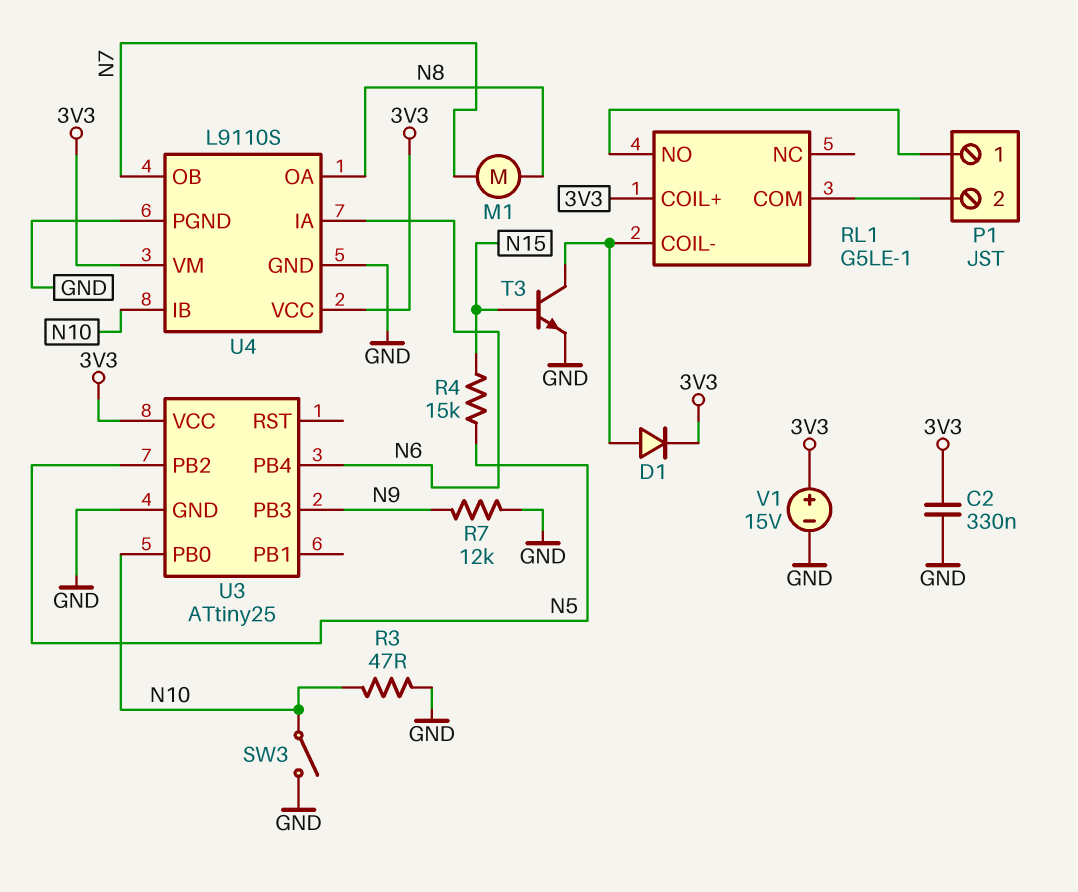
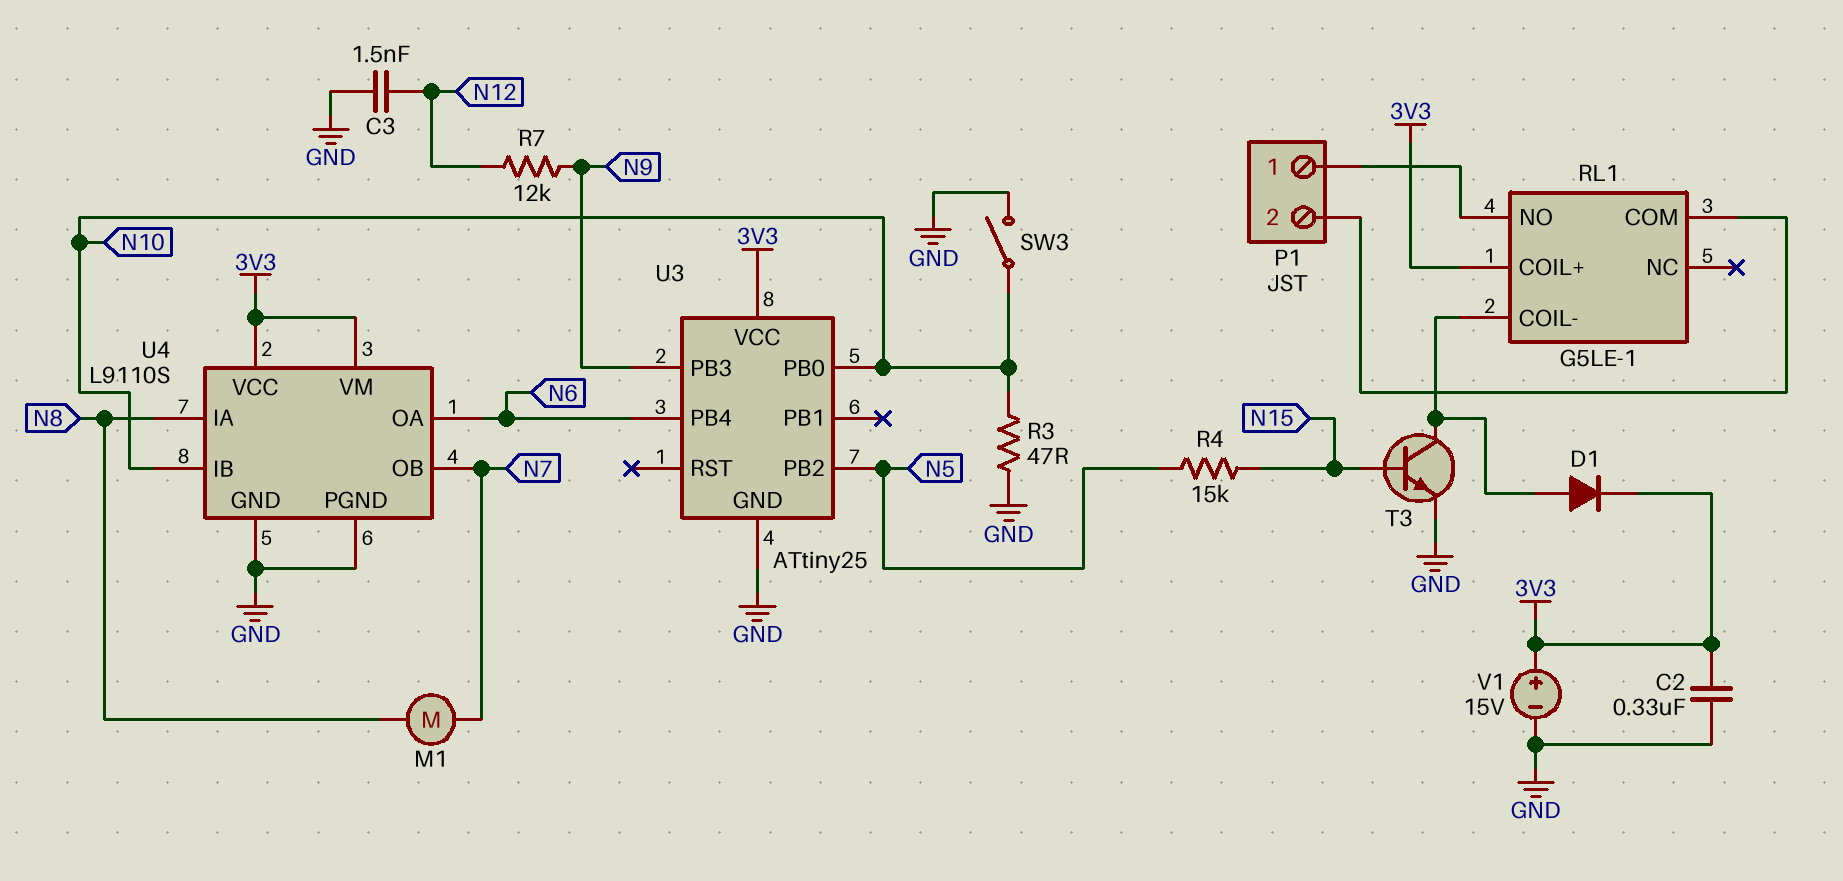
C3: none -> 1.5nF (GND, N12)
R7: 12k (GND, N9) -> 12k (N9, N12)
U4 pin IA: N6 -> N8
U4 pin OA: N8 -> N6

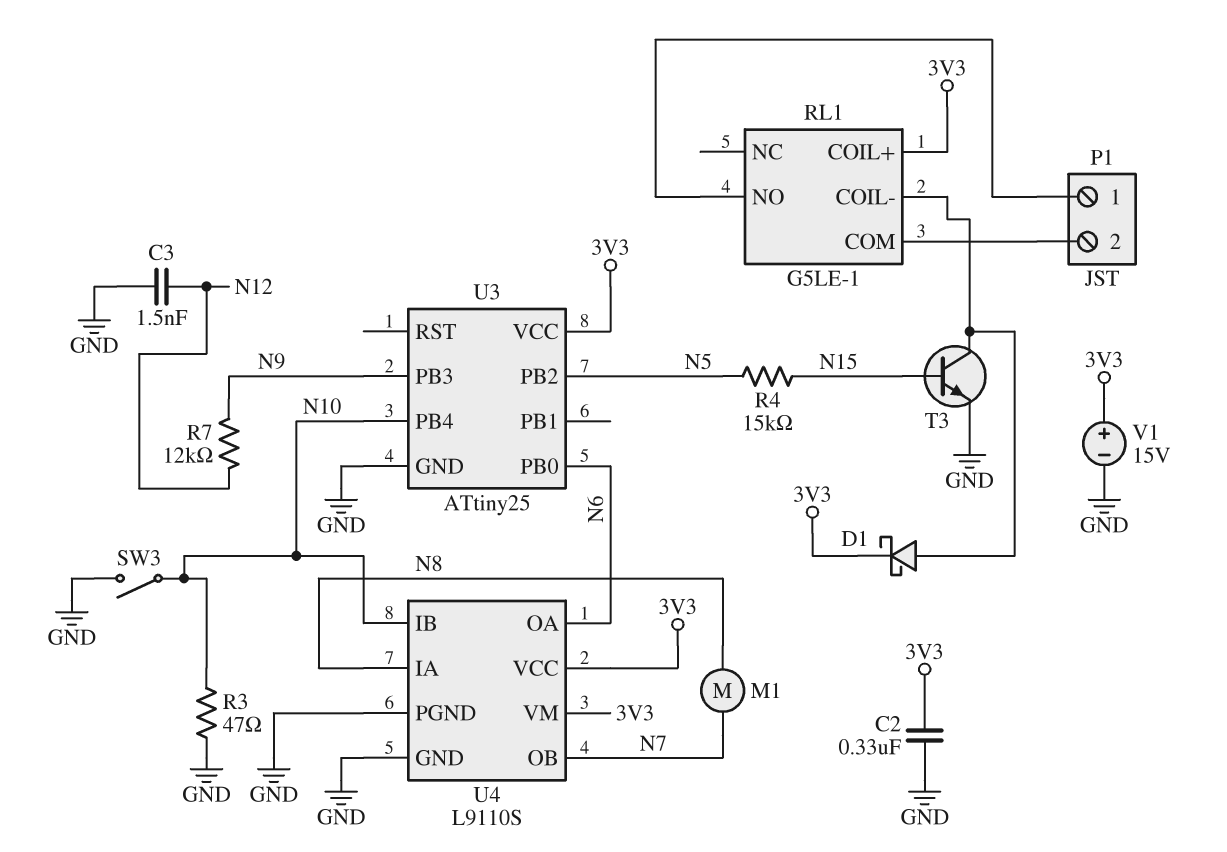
D1: diode (A RL1/COIL-, K 3V3) -> schottky (A RL1/COIL-, K 3V3)
U3 pin PB0: N10 -> N6
U3 pin PB4: N6 -> N10

